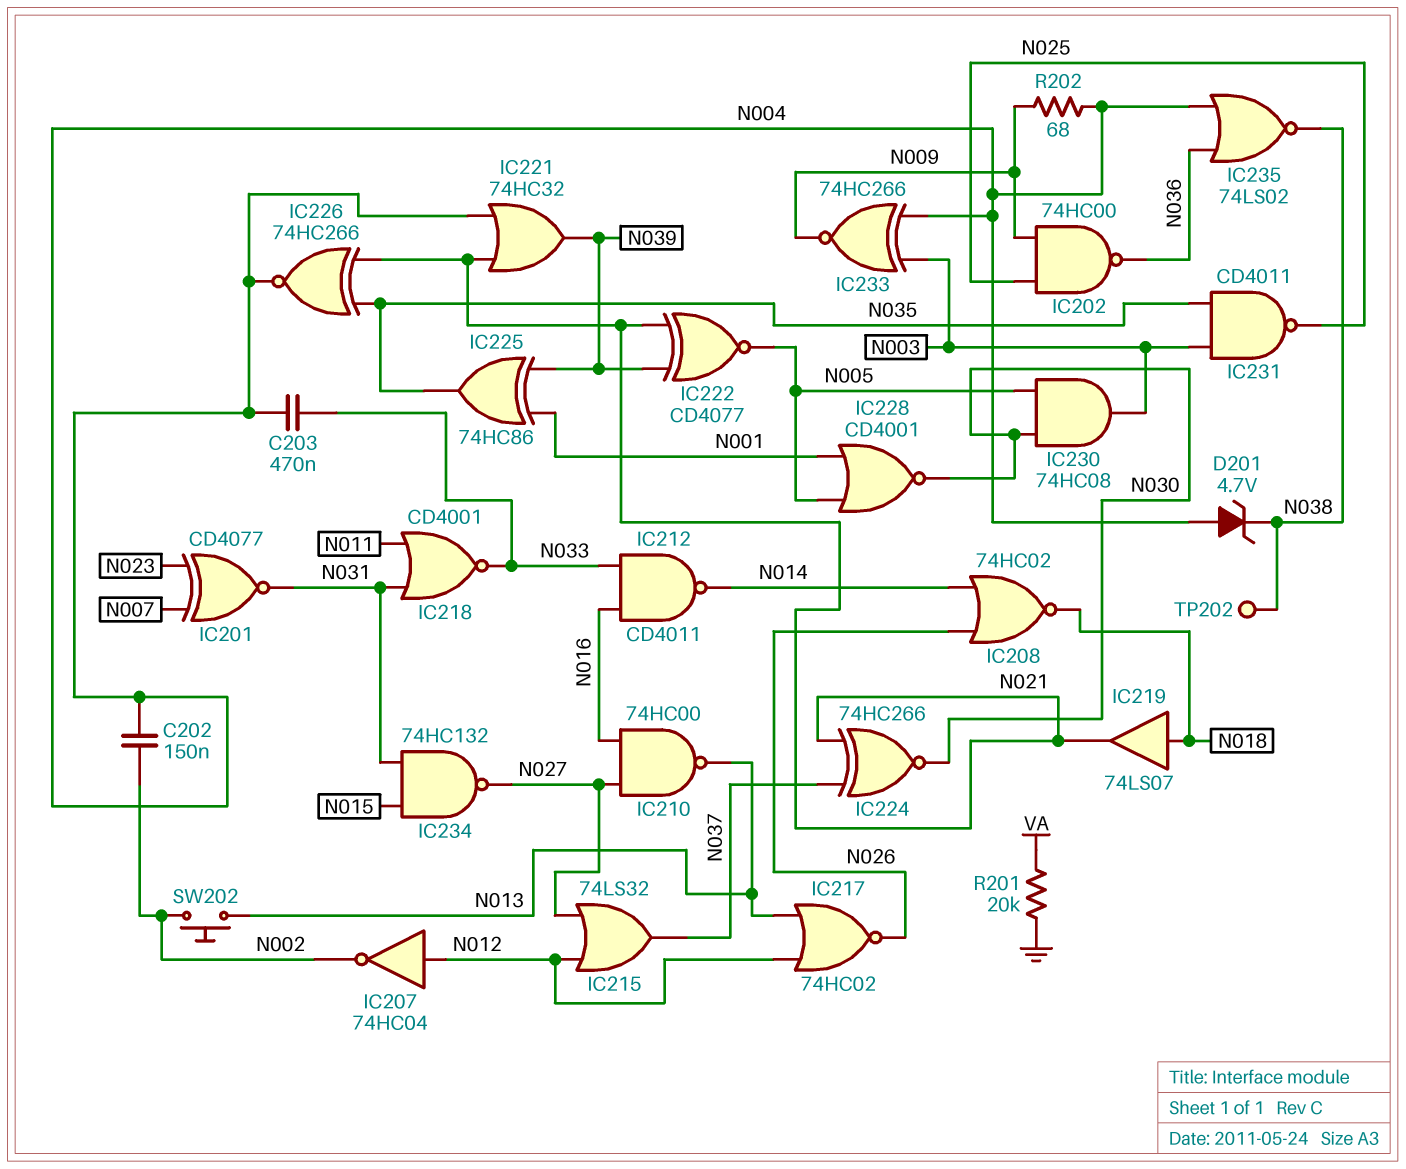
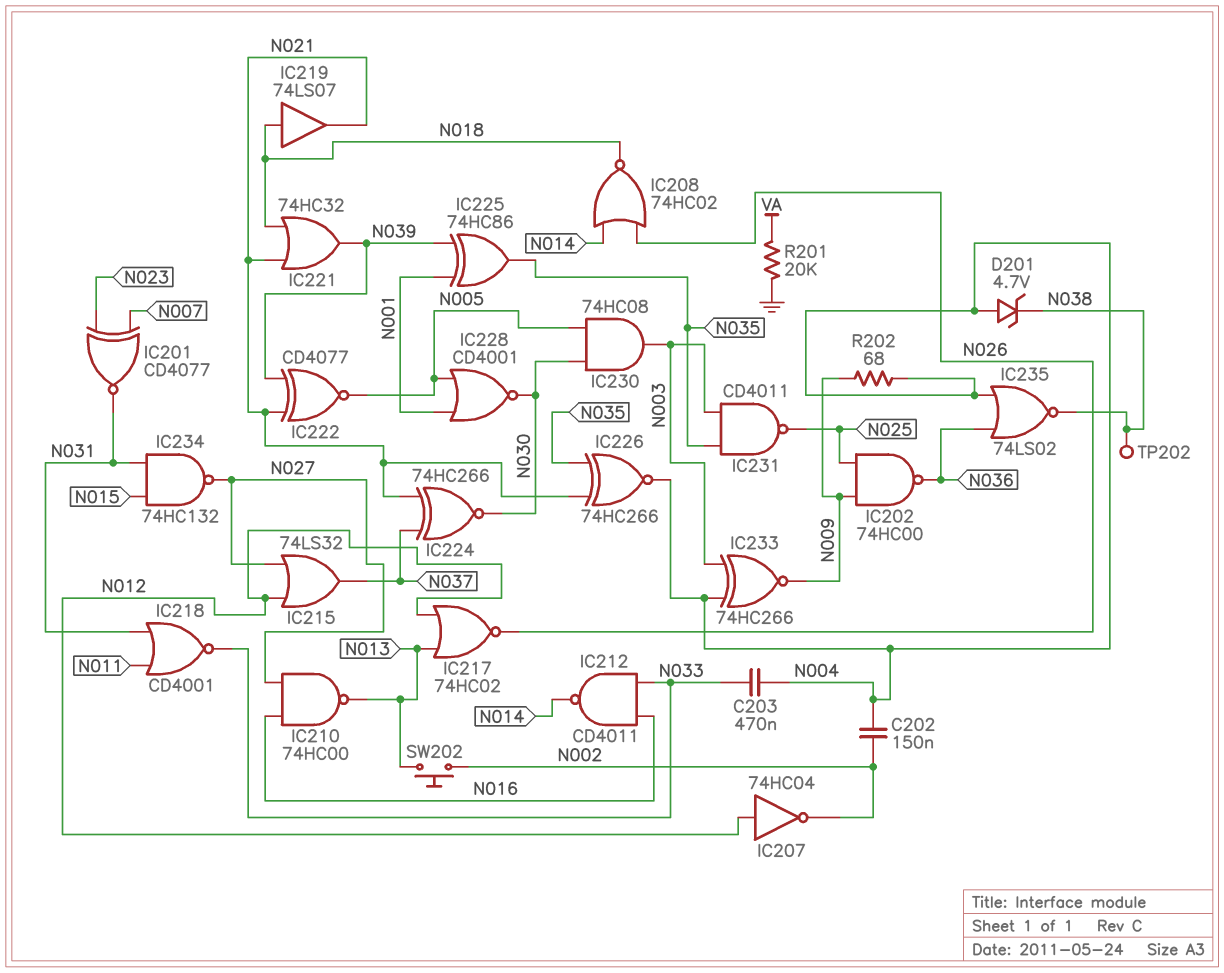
IC221: OR 74HC32 (in N004, in N021, out N039) -> OR 74HC32 (in N018, in N021, out N039)

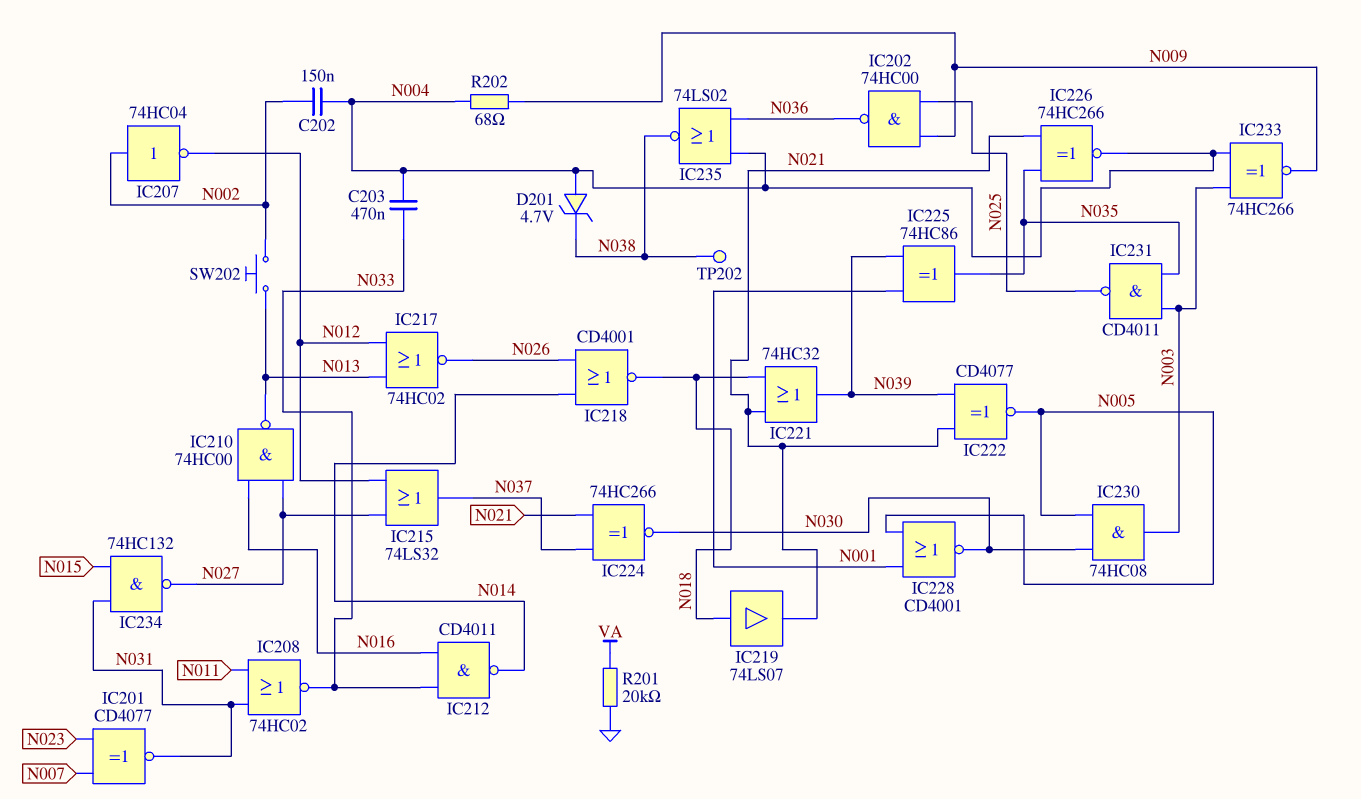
IC207: NOT 74HC04 (in N012, out N002) -> NOT 74HC04 (in N002, out N012)
IC208: NOR 74HC02 (in N014, in N026, out N018) -> NOR 74HC02 (in N011, in N031, out N033)
IC218: NOR CD4001 (in N011, in N031, out N033) -> NOR CD4001 (in N014, in N026, out N018)

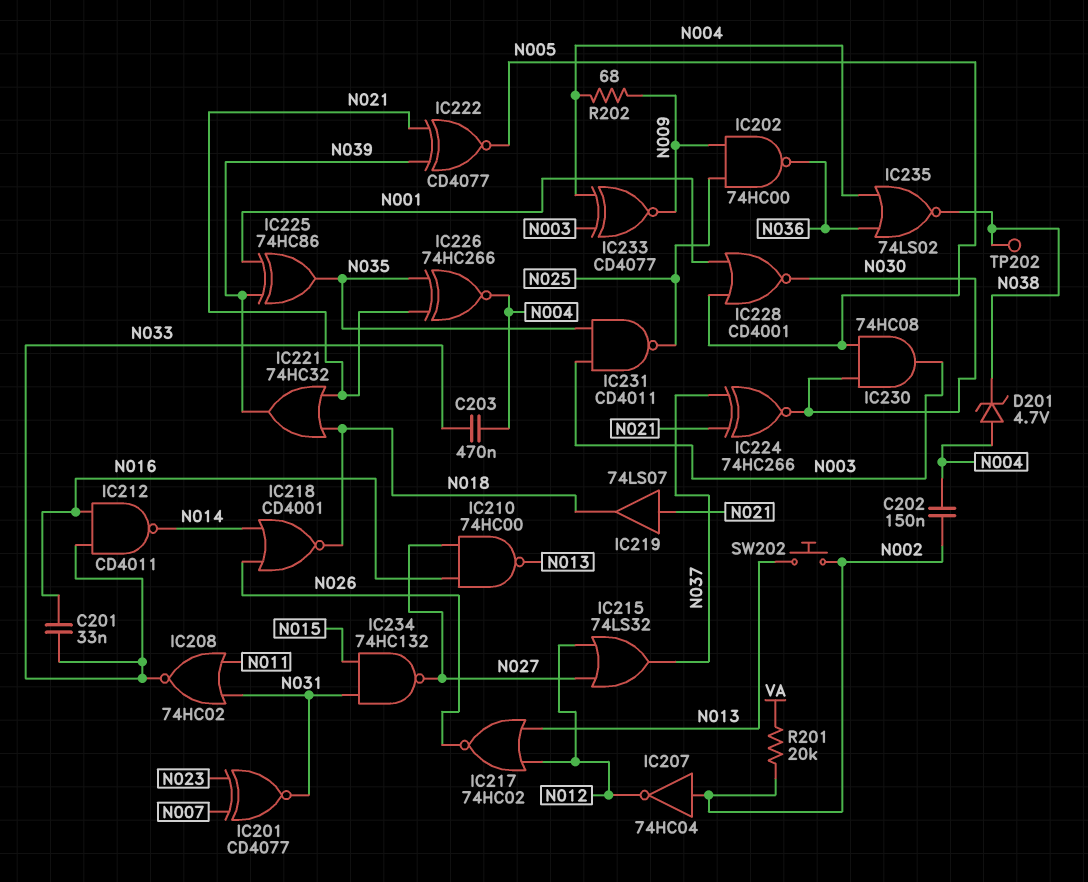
C201: none -> 33nF (N016, N033)
IC219: buffer 74LS07 (in N018, out N021) -> buffer 74LS07 (in N021, out N018)
IC233: XNOR 74HC266 (in N003, in N004, out N009) -> XNOR CD4077 (in N003, in N004, out N009)
R201: 20k (GND, VA) -> 20k (N002, VA)

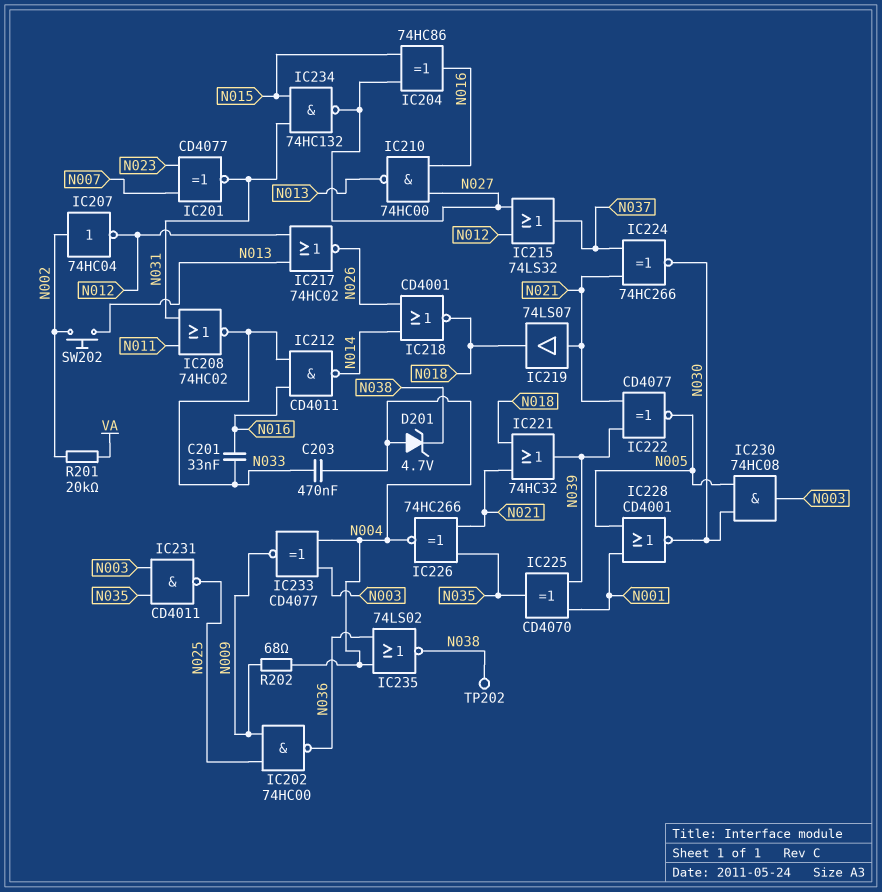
C202: 150nF (N002, N004) -> none
IC204: none -> XOR 74HC86 (in N015, in N027, out N016)
IC225: XOR 74HC86 (in N001, in N039, out N035) -> XOR CD4070 (in N001, in N039, out N035)

